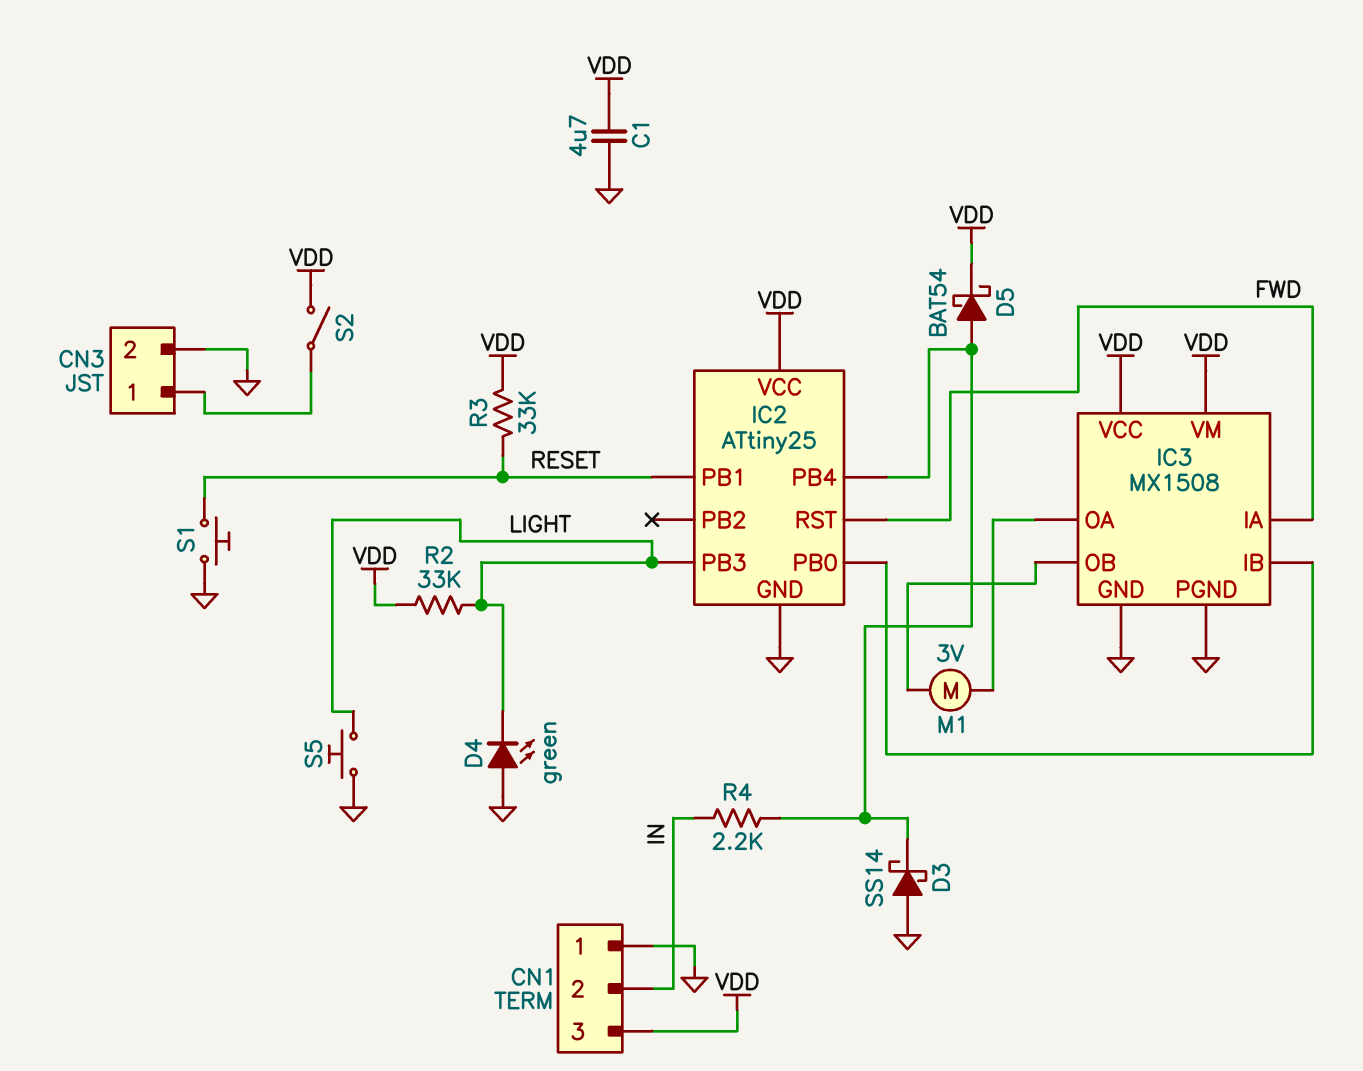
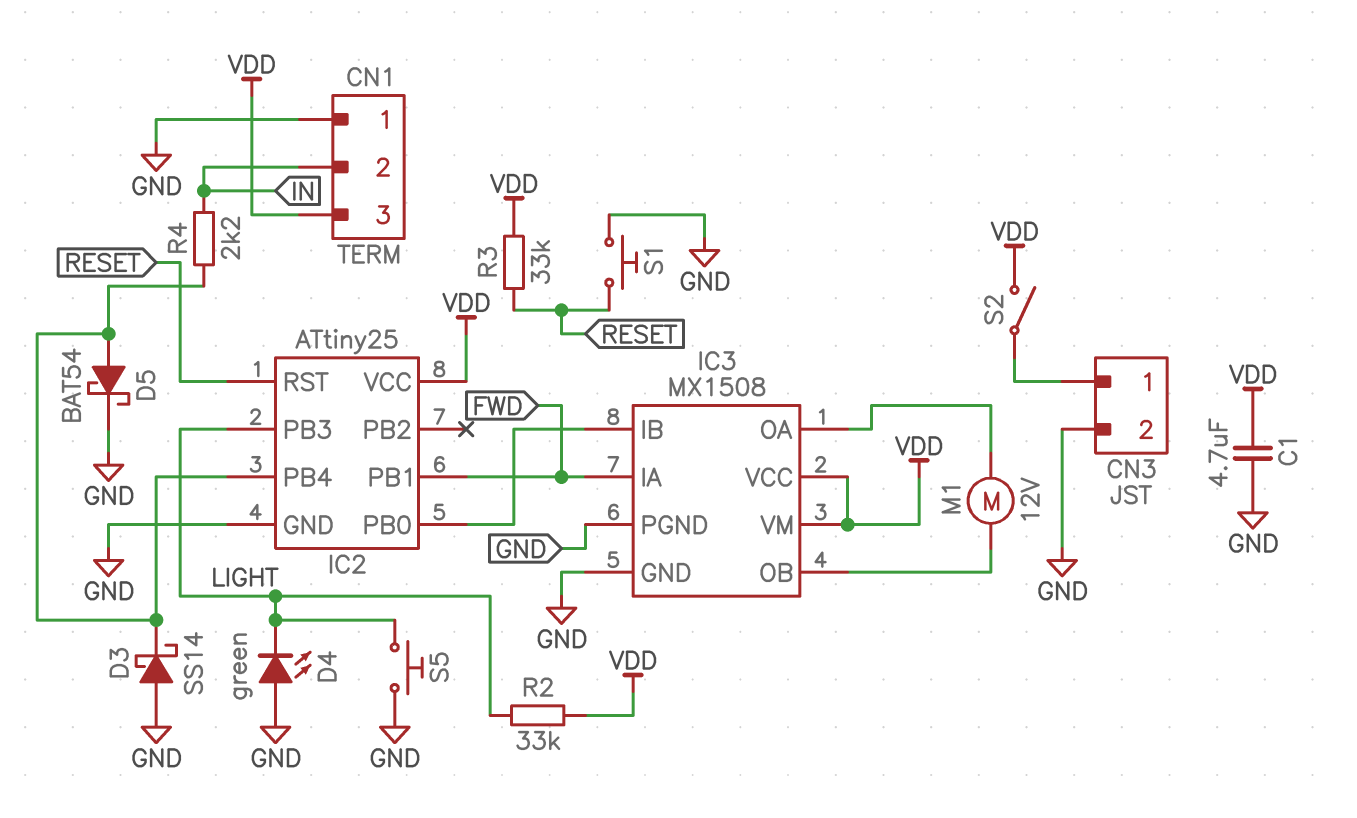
D5: schottky BAT54 (A IC2/PB4, K VDD) -> schottky BAT54 (A IC2/PB4, K GND)
IC2 pin PB1: RESET -> FWD
IC2 pin RST: FWD -> RESET
M1: motor 3V (IC3/OA, IC3/OB) -> motor 12V (IC3/OA, IC3/OB)

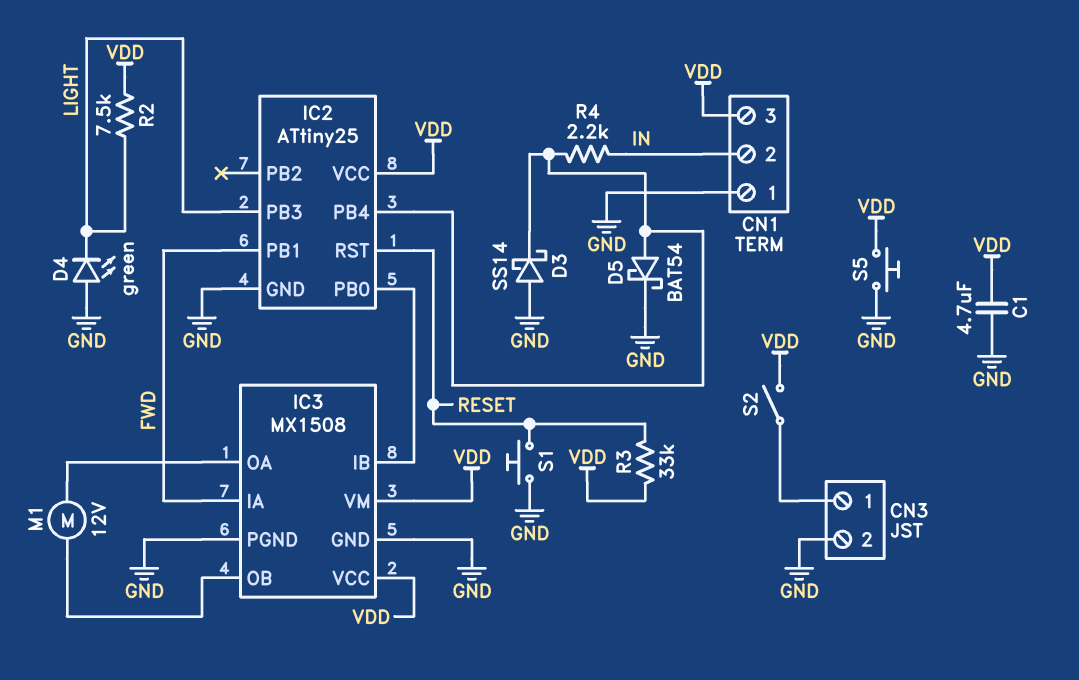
R2: 33k (LIGHT, VDD) -> 7.5k (LIGHT, VDD)
S5: button (GND, LIGHT) -> button (GND, VDD)

